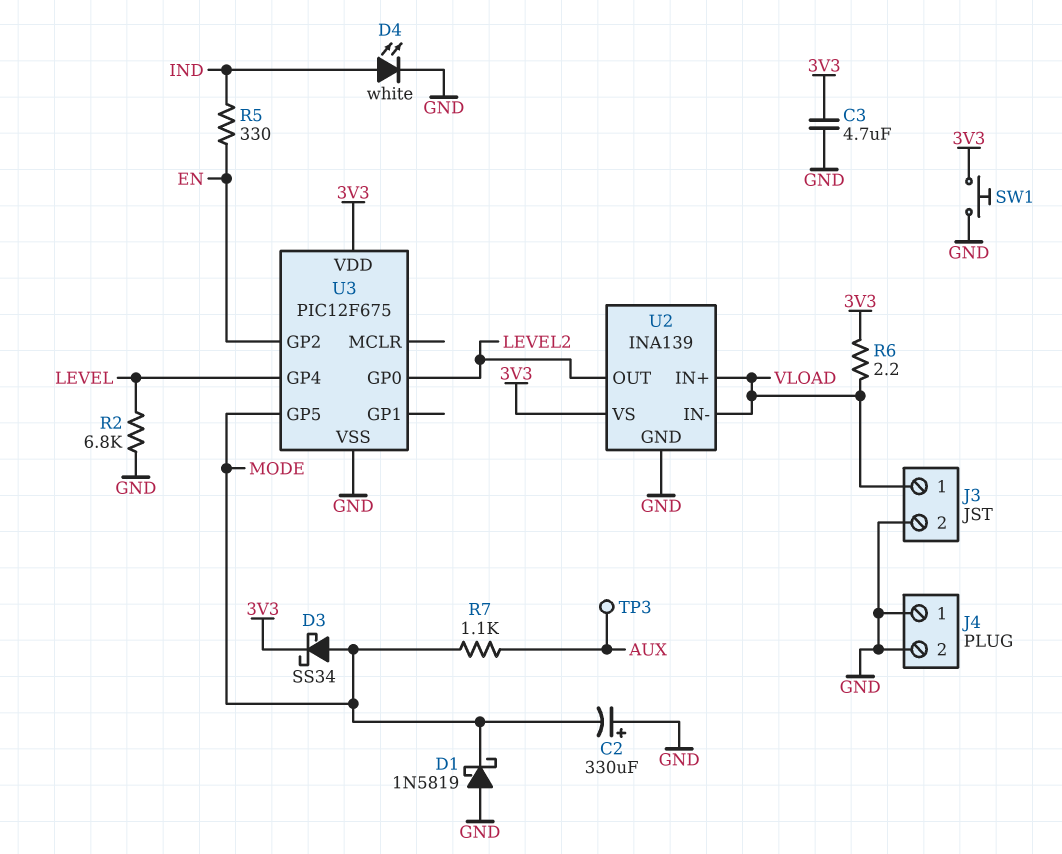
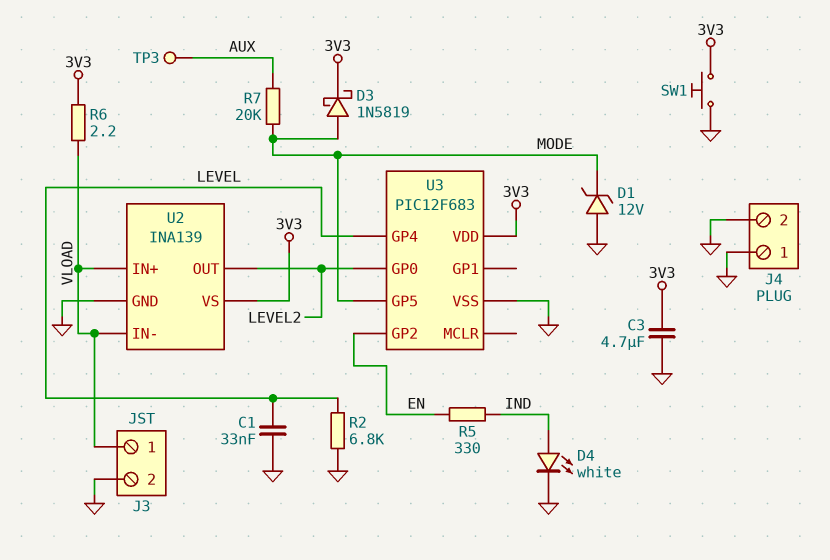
C1: none -> 33nF (GND, LEVEL)
C2: 330uF (plus GND, minus MODE) -> none
D1: schottky 1N5819 (A GND, K MODE) -> zener 12V (A GND, K MODE)
D3: schottky SS34 (A MODE, K 3V3) -> schottky 1N5819 (A MODE, K 3V3)
R7: 1.1k (AUX, MODE) -> 20k (AUX, MODE)
U3: PIC12F675 -> PIC12F683

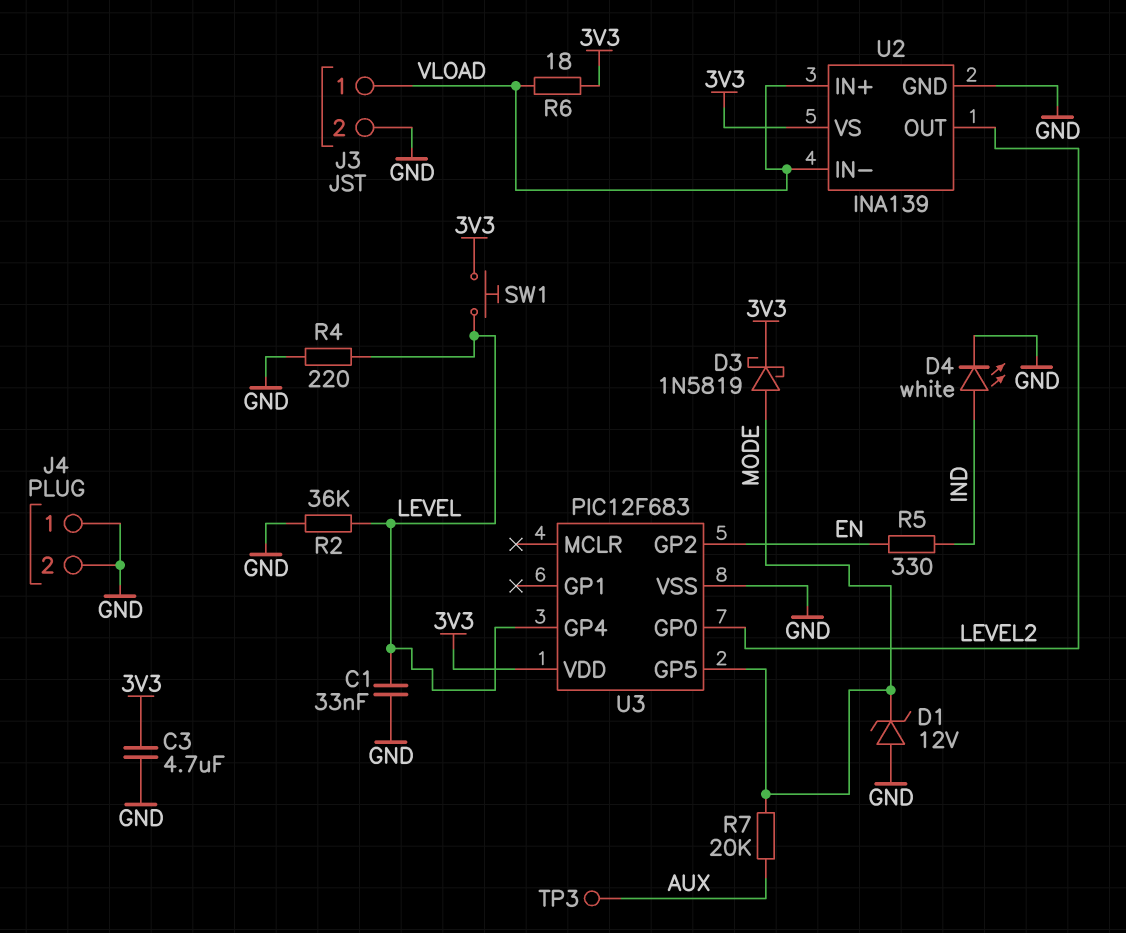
R2: 6.8k (GND, LEVEL) -> 36k (GND, LEVEL)
R4: none -> 220 (GND, LEVEL)
R6: 2.2 (3V3, VLOAD) -> 18 (3V3, VLOAD)
SW1: button (3V3, GND) -> button (3V3, LEVEL)

